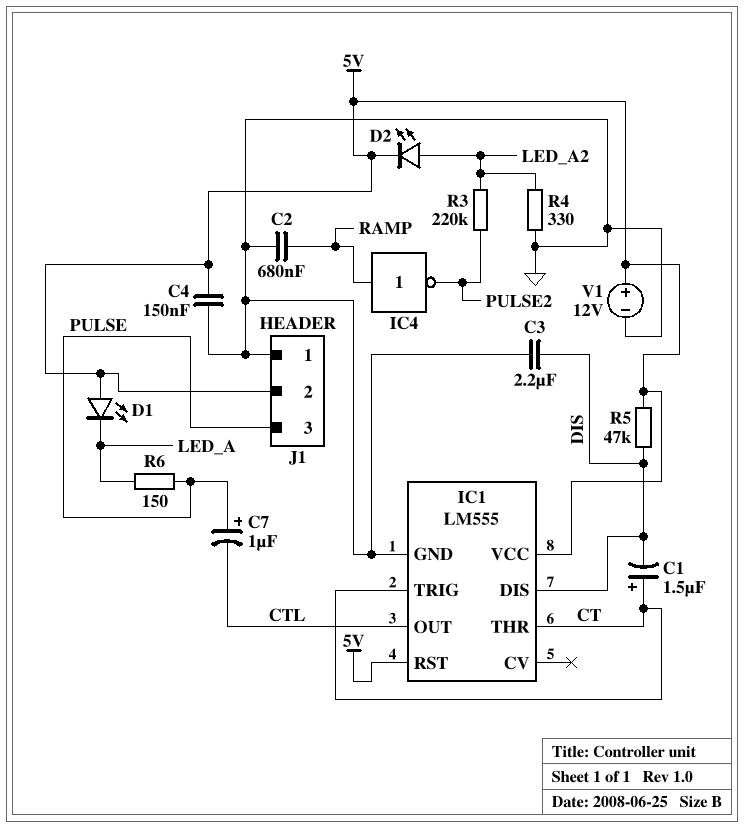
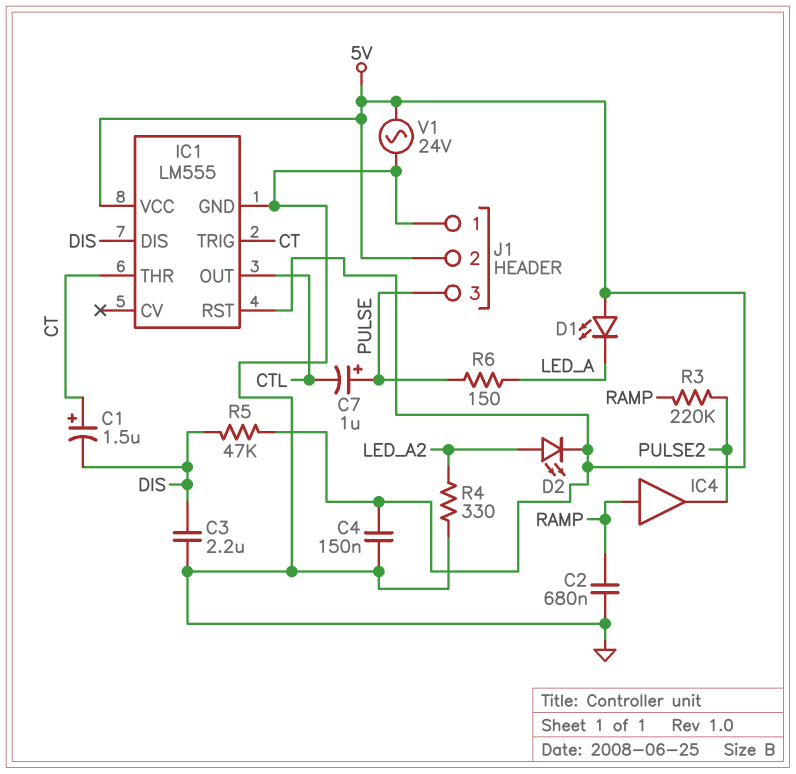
IC4: NOT (in RAMP, out PULSE2) -> buffer (in RAMP, out PULSE2)
R3: 220k (LED_A2, PULSE2) -> 220k (PULSE2, RAMP)
V1: 12V (plus 5V, minus GND) -> AC 24V (5V, GND)

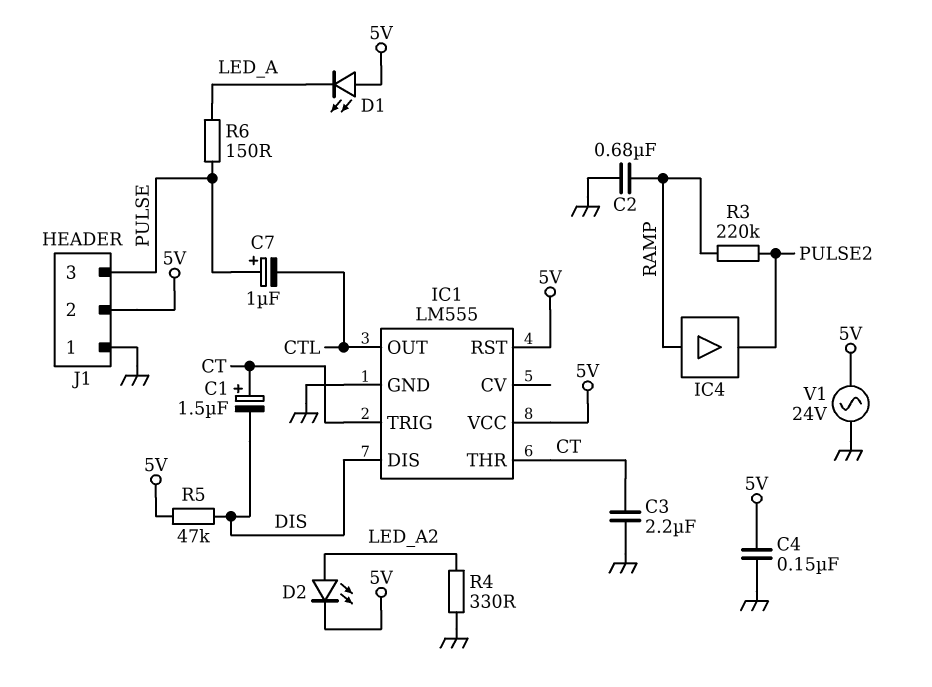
C3: 2.2uF (DIS, GND) -> 2.2uF (CT, GND)

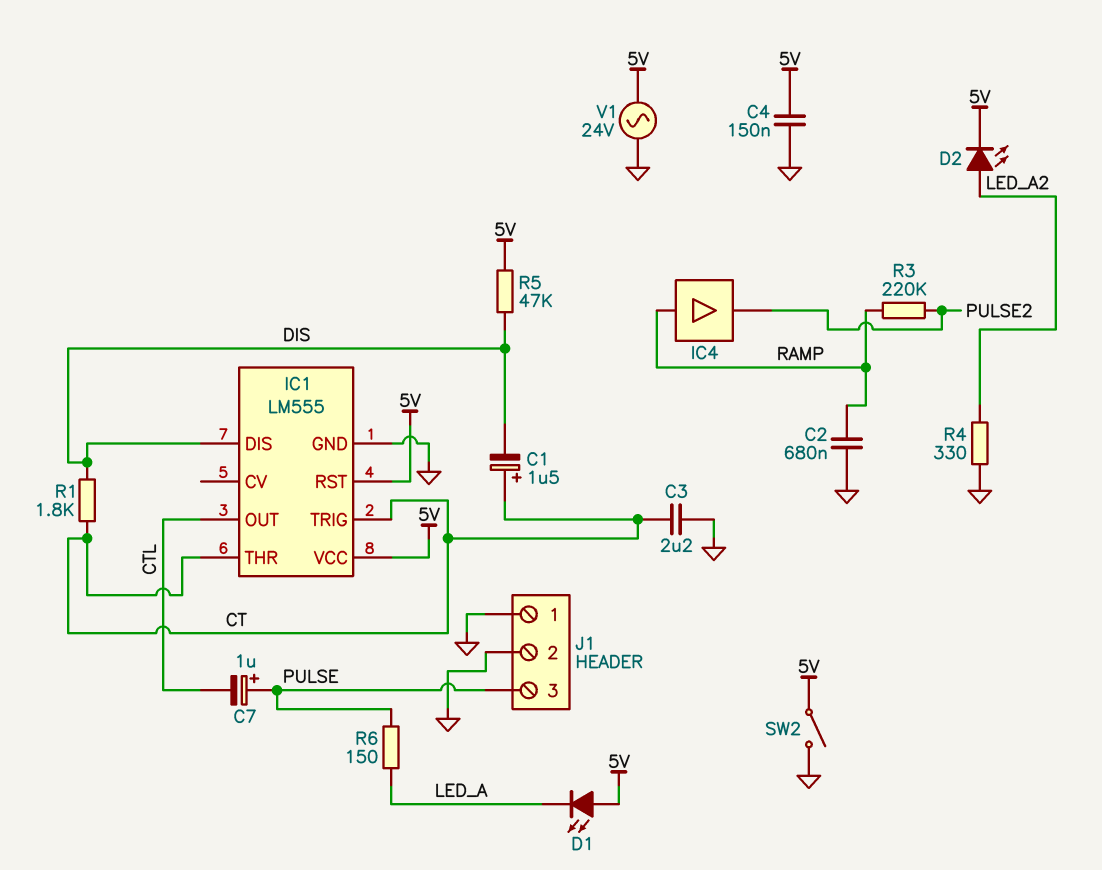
J1 pin 2: 5V -> GND
R1: none -> 1.8k (CT, DIS)
SW2: none -> switch (5V, GND)

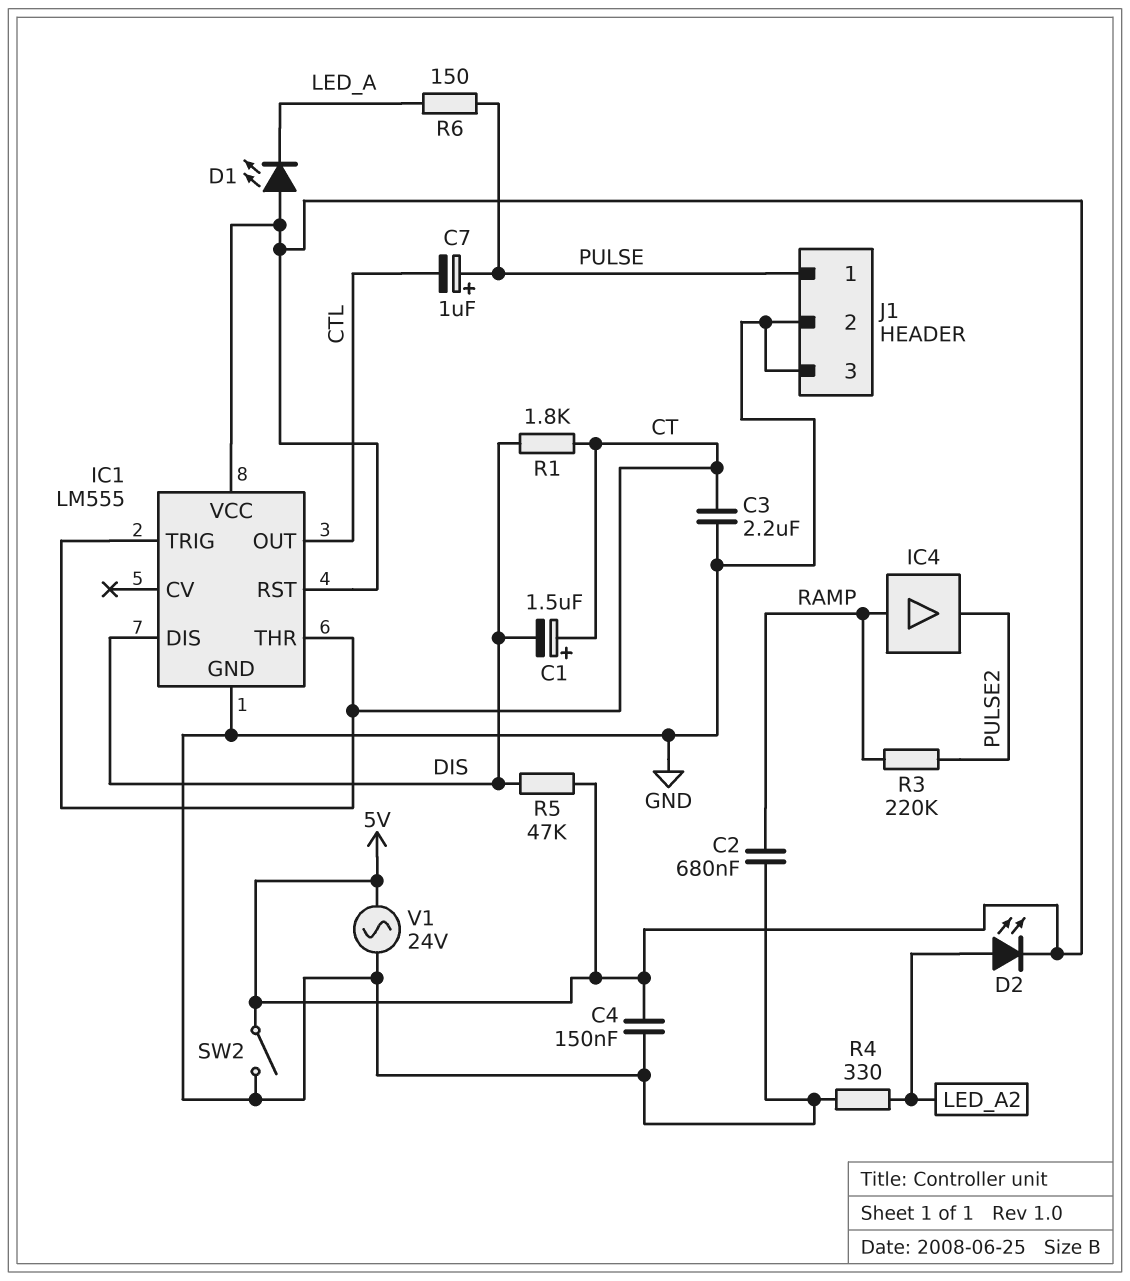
J1 pin 1: GND -> PULSE
J1 pin 3: PULSE -> GND

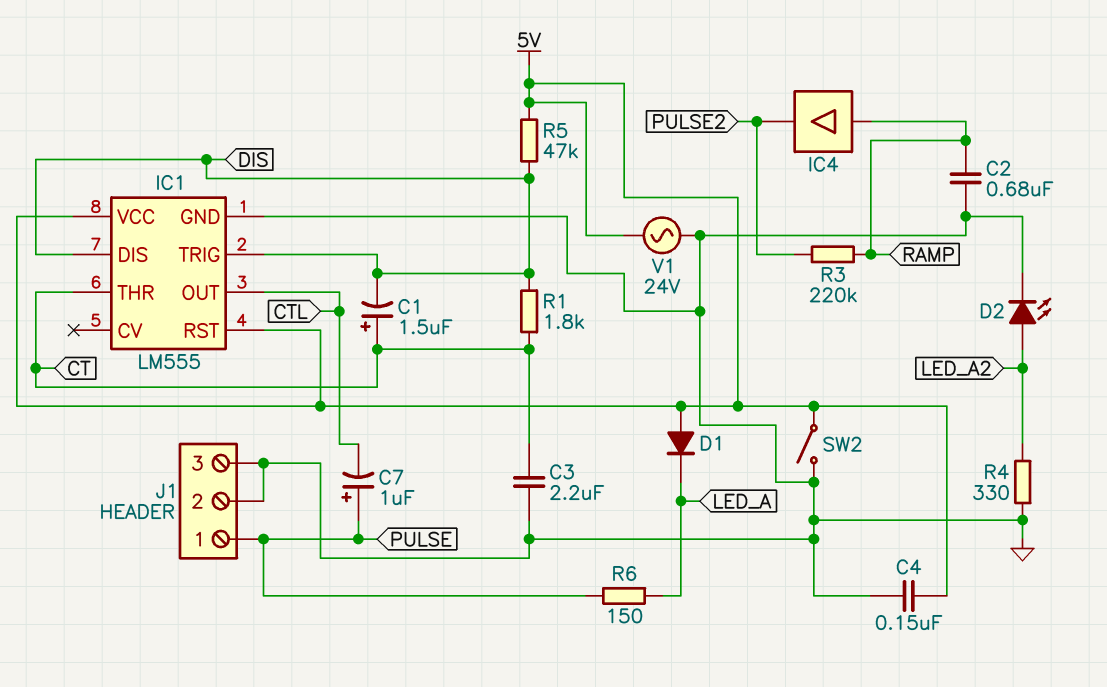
D1: LED (A 5V, K LED_A) -> diode (A 5V, K LED_A)
D2: LED (A LED_A2, K 5V) -> LED (A LED_A2, K GND)
IC1 pin TRIG: CT -> DIS

